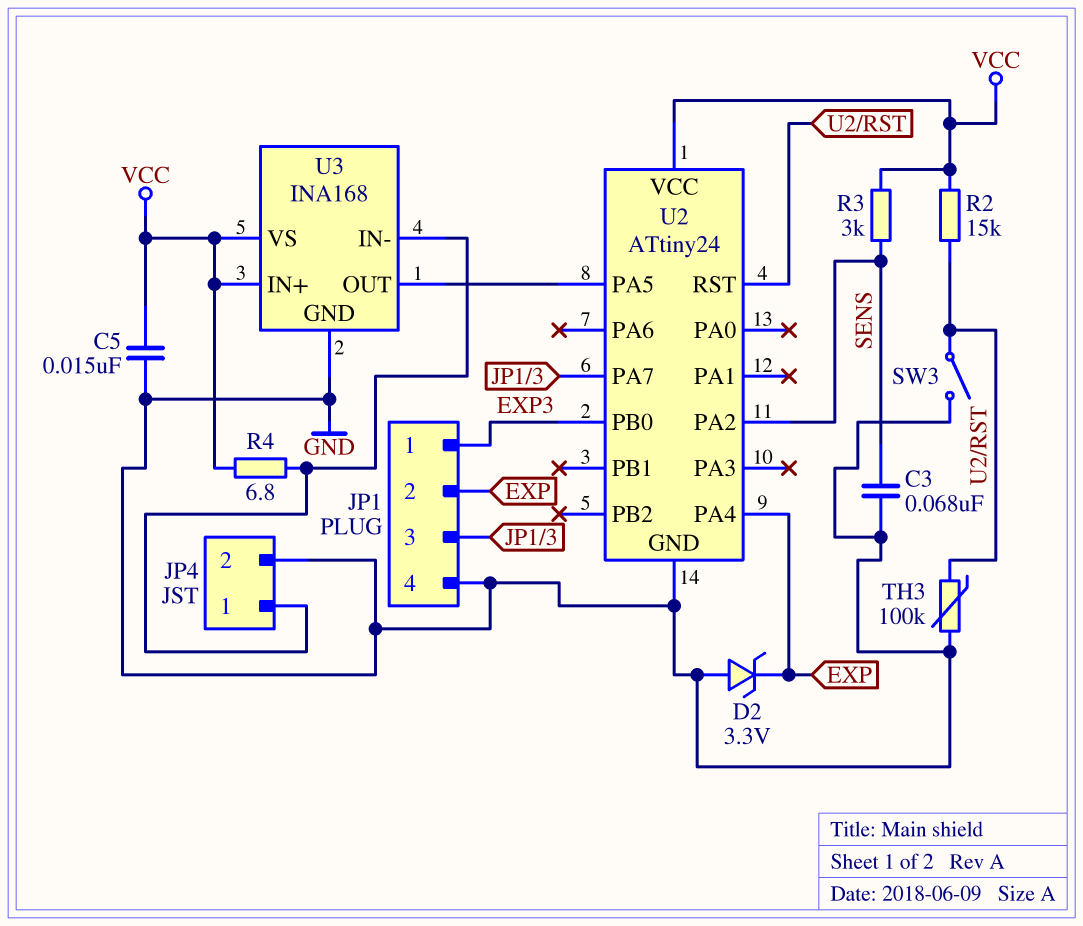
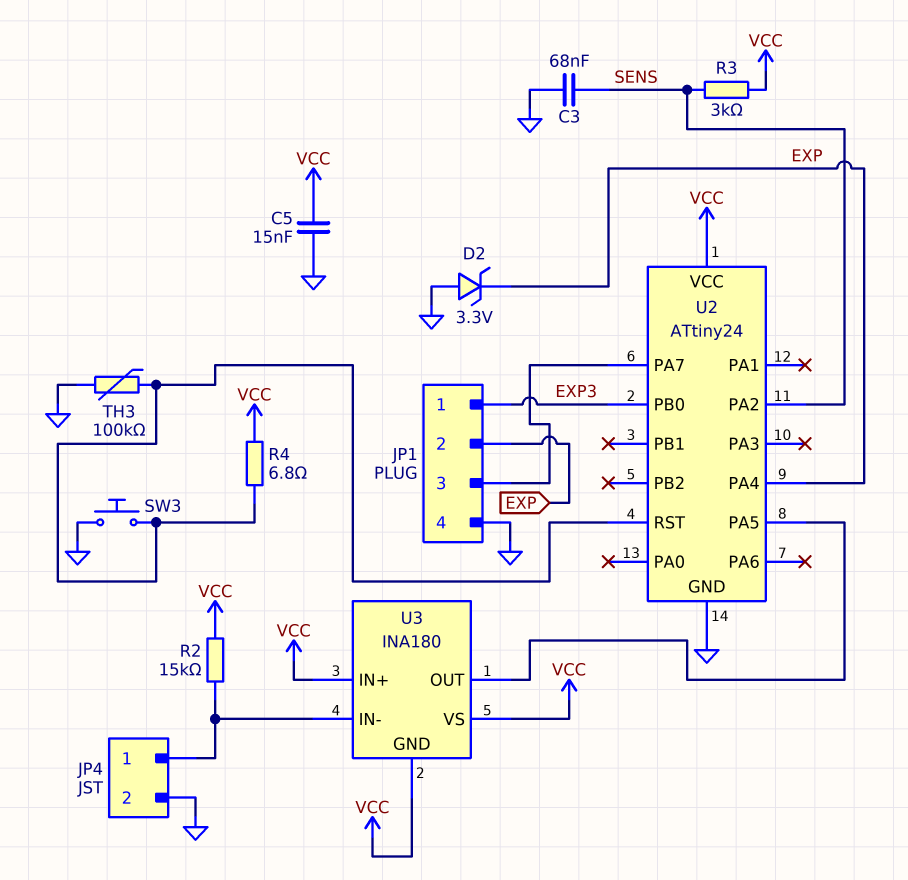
R2: 15k (U2/RST, VCC) -> 15k (JP4/1, VCC)
R4: 6.8 (JP4/1, VCC) -> 6.8 (U2/RST, VCC)
SW3: switch (GND, U2/RST) -> button (GND, U2/RST)
U3: INA168 -> INA180
U3 pin GND: GND -> VCC

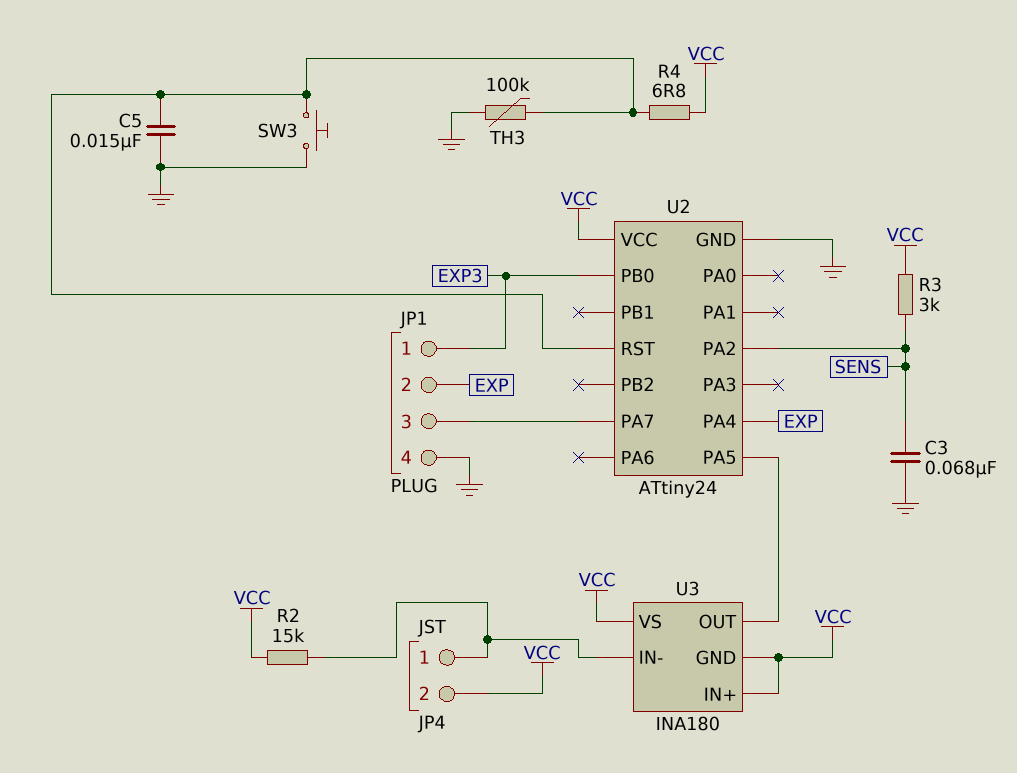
C5: 15nF (GND, VCC) -> 15nF (GND, U2/RST)
D2: zener 3.3V (A GND, K EXP) -> none
JP4 pin 2: GND -> VCC

